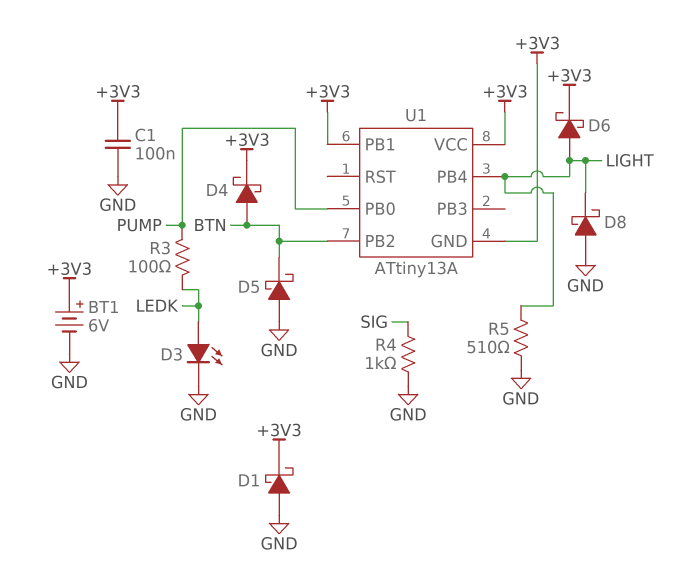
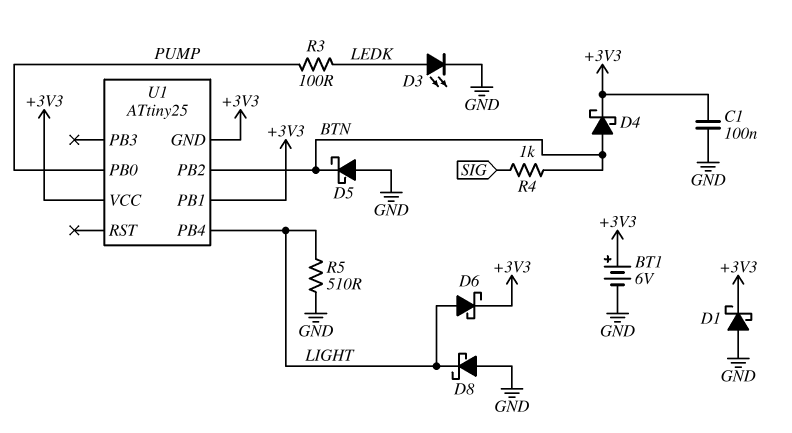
R4: 1k (GND, SIG) -> 1k (BTN, SIG)
U1: ATtiny13A -> ATtiny25

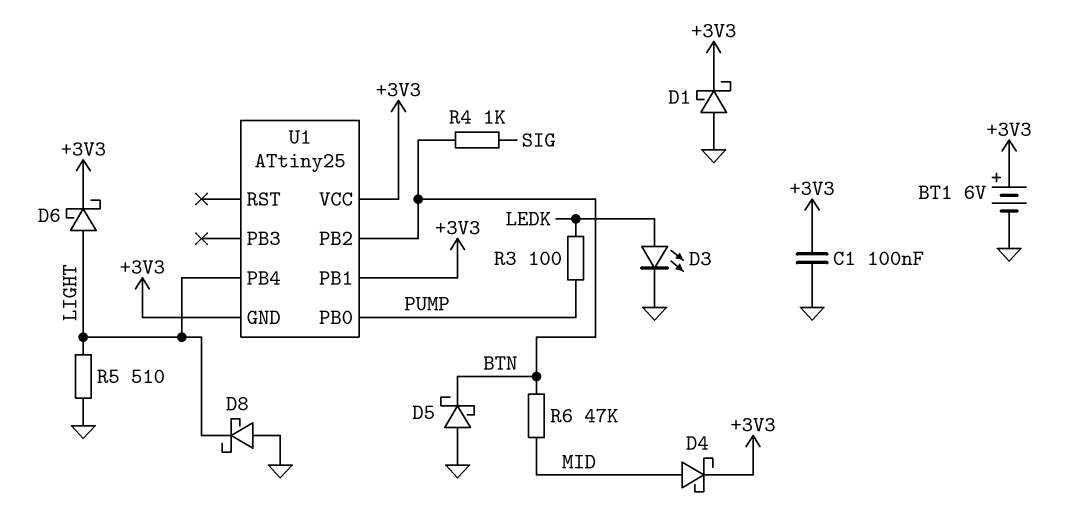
D4: schottky (A BTN, K +3V3) -> schottky (A MID, K +3V3)
R6: none -> 47k (BTN, MID)

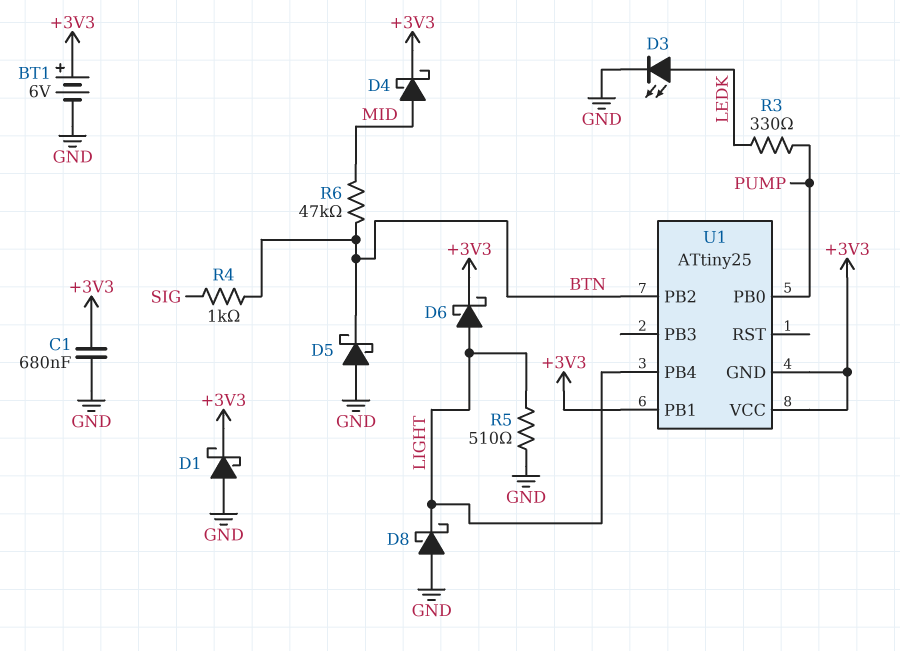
C1: 100nF (+3V3, GND) -> 680nF (+3V3, GND)
R3: 100 (LEDK, PUMP) -> 330 (LEDK, PUMP)

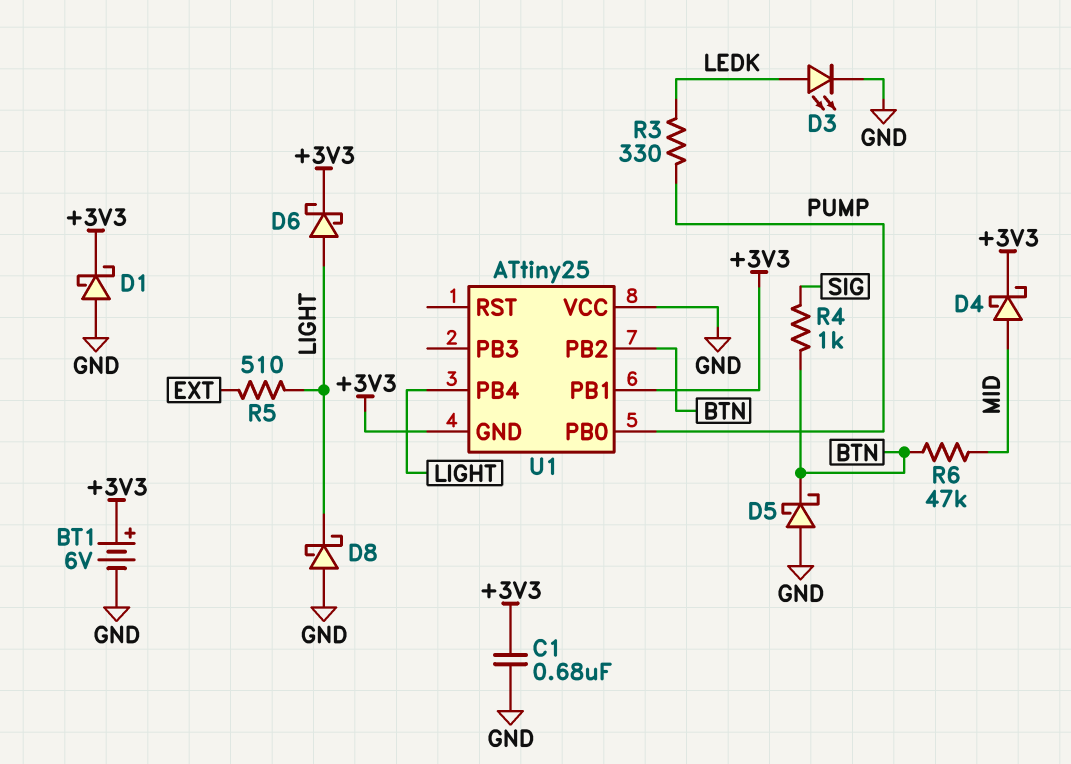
R5: 510 (GND, LIGHT) -> 510 (EXT, LIGHT)
U1 pin VCC: +3V3 -> GND

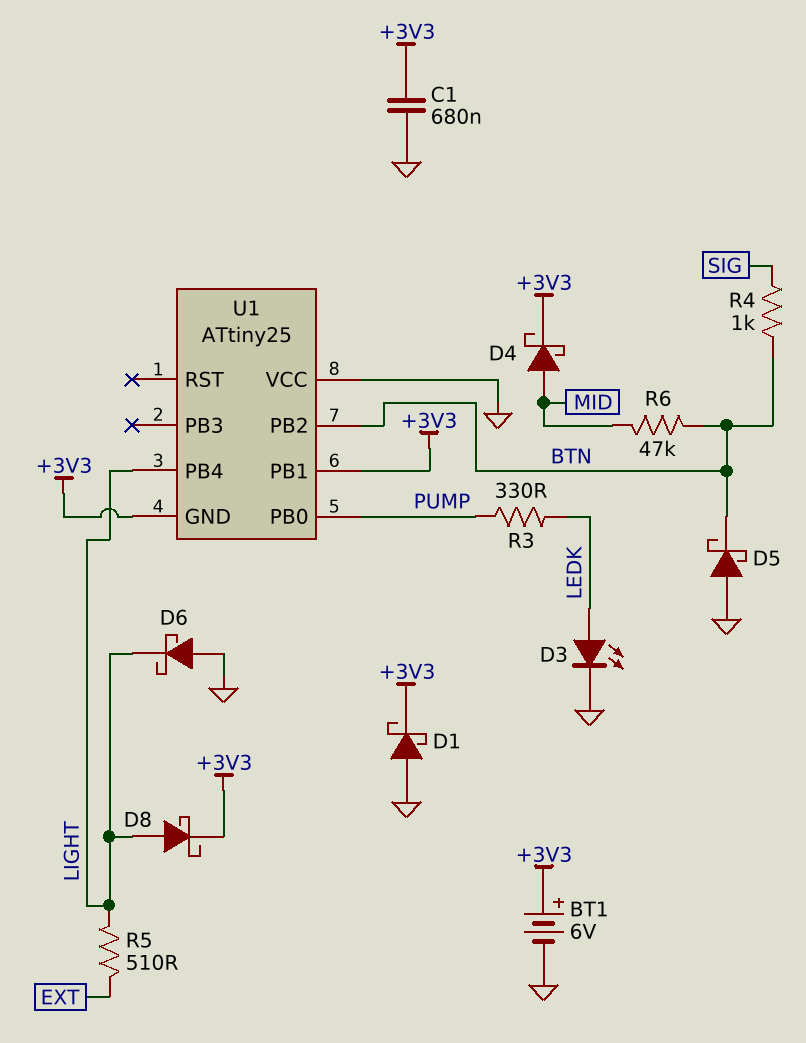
D6: schottky (A LIGHT, K +3V3) -> schottky (A GND, K LIGHT)
D8: schottky (A GND, K LIGHT) -> schottky (A LIGHT, K +3V3)

